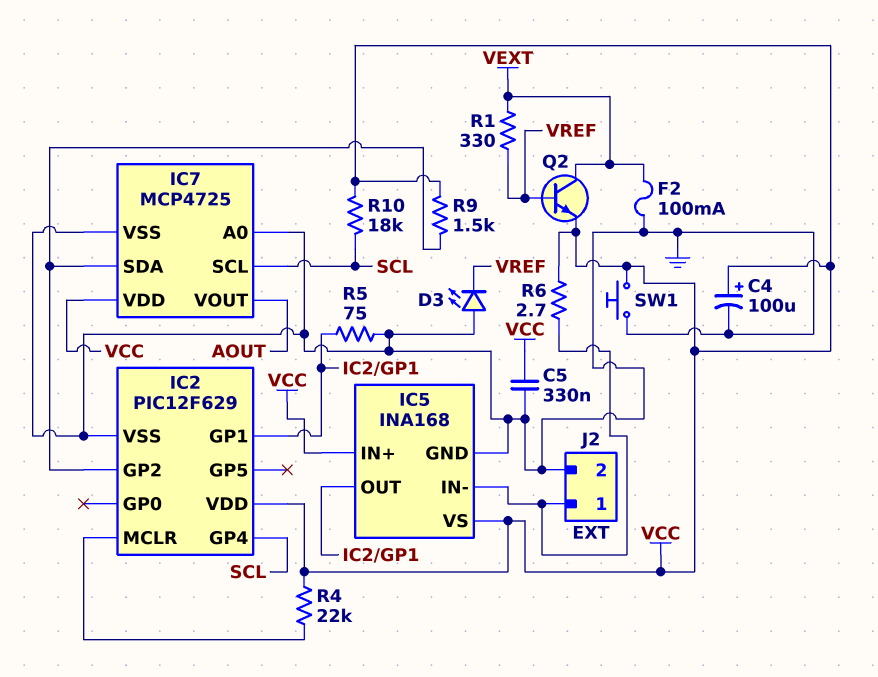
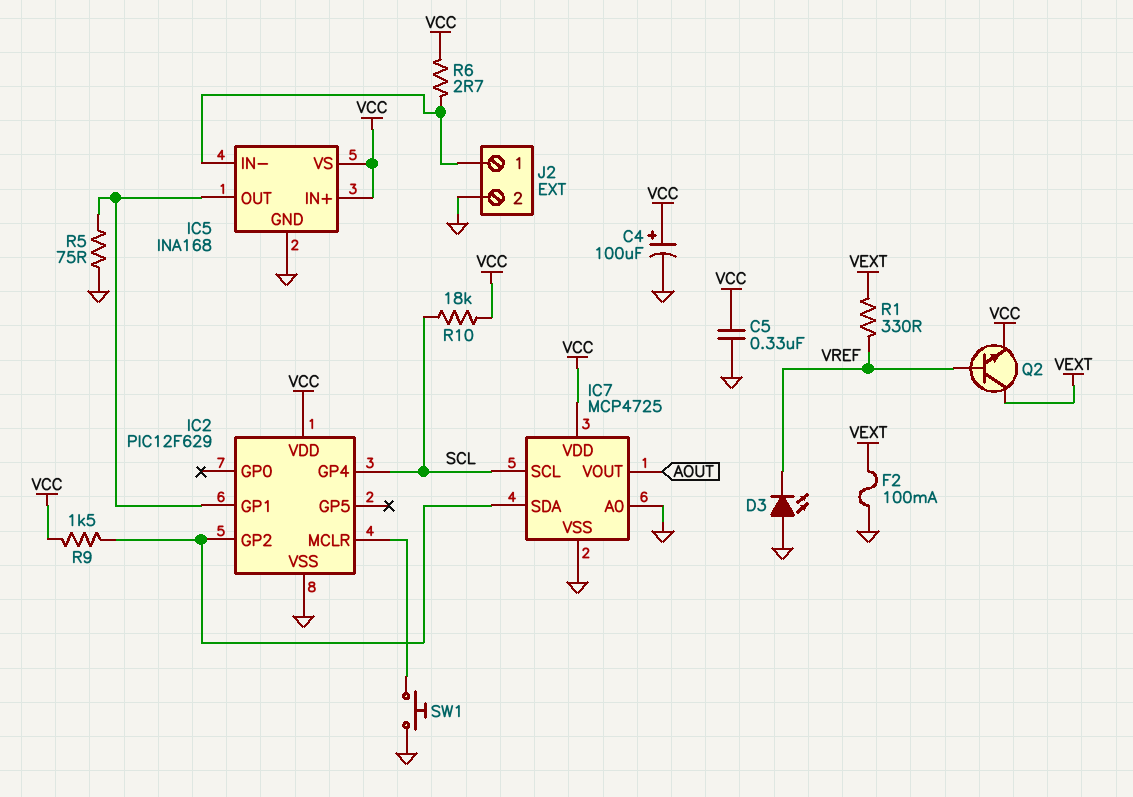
R4: 22k (IC2/MCLR, VCC) -> none
SW1: button (GND, VCC) -> button (GND, IC2/MCLR)

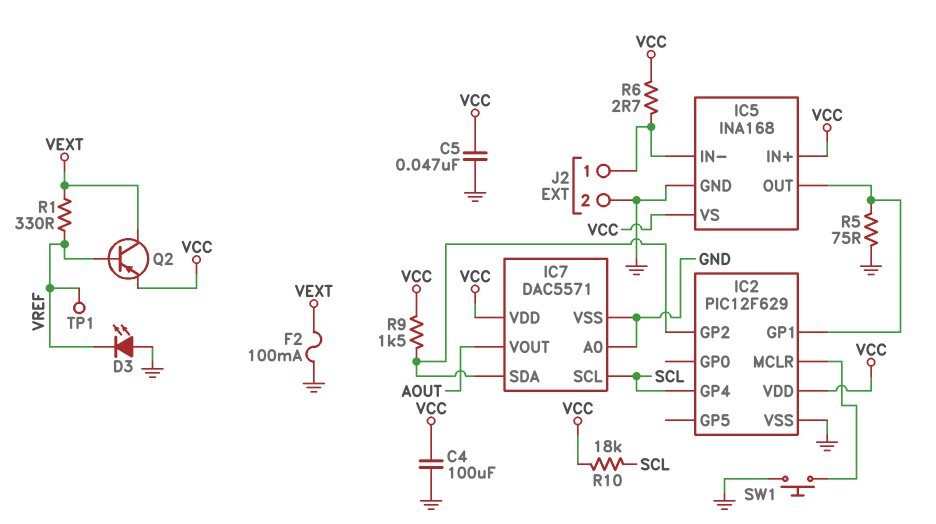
C4: 100uF (plus VCC, minus GND) -> 100uF (GND, VCC)
C5: 330nF (GND, VCC) -> 47nF (GND, VCC)
IC7: MCP4725 -> DAC5571
Q2: NPN (B VREF, C VEXT, E VCC) -> PNP (B VREF, C VEXT, E VCC)
TP1: none -> test point (VREF)

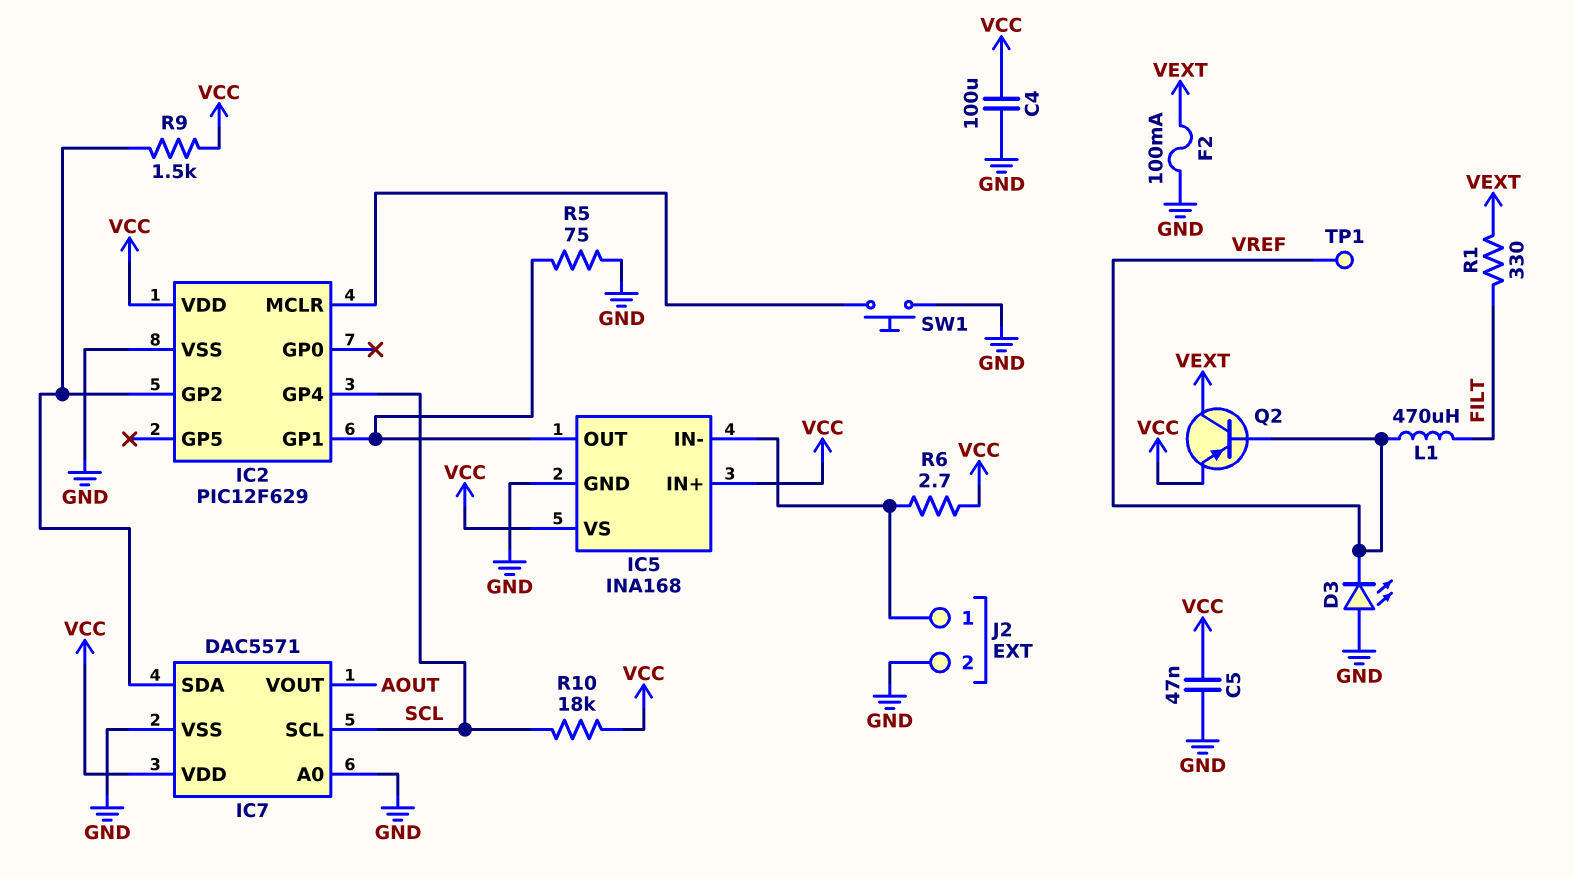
L1: none -> 470uH (FILT, VREF)
R1: 330 (VEXT, VREF) -> 330 (FILT, VEXT)

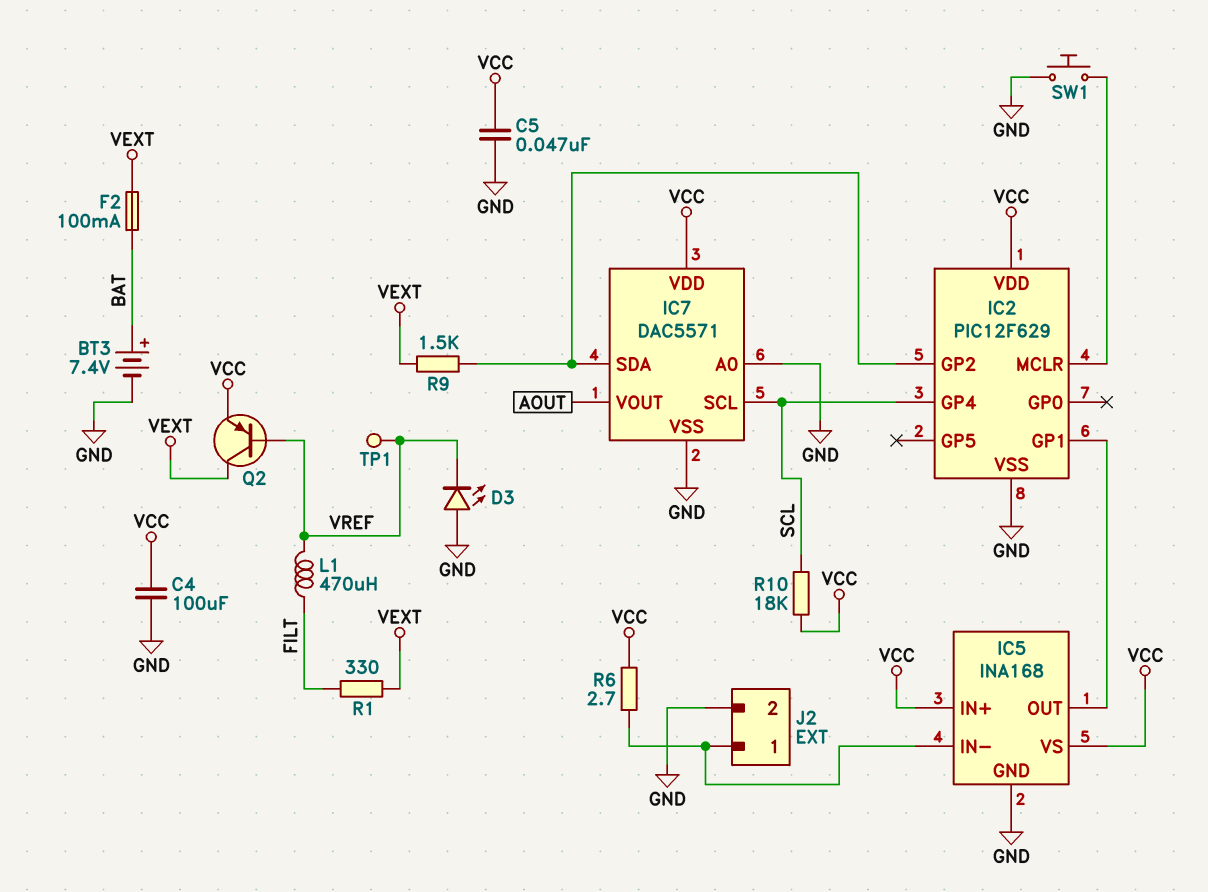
BT3: none -> 7.4V (plus BAT, minus GND)
F2: 100mA (GND, VEXT) -> 100mA (BAT, VEXT)
R5: 75 (GND, IC2/GP1) -> none
R9: 1.5k (IC2/GP2, VCC) -> 1.5k (IC2/GP2, VEXT)

